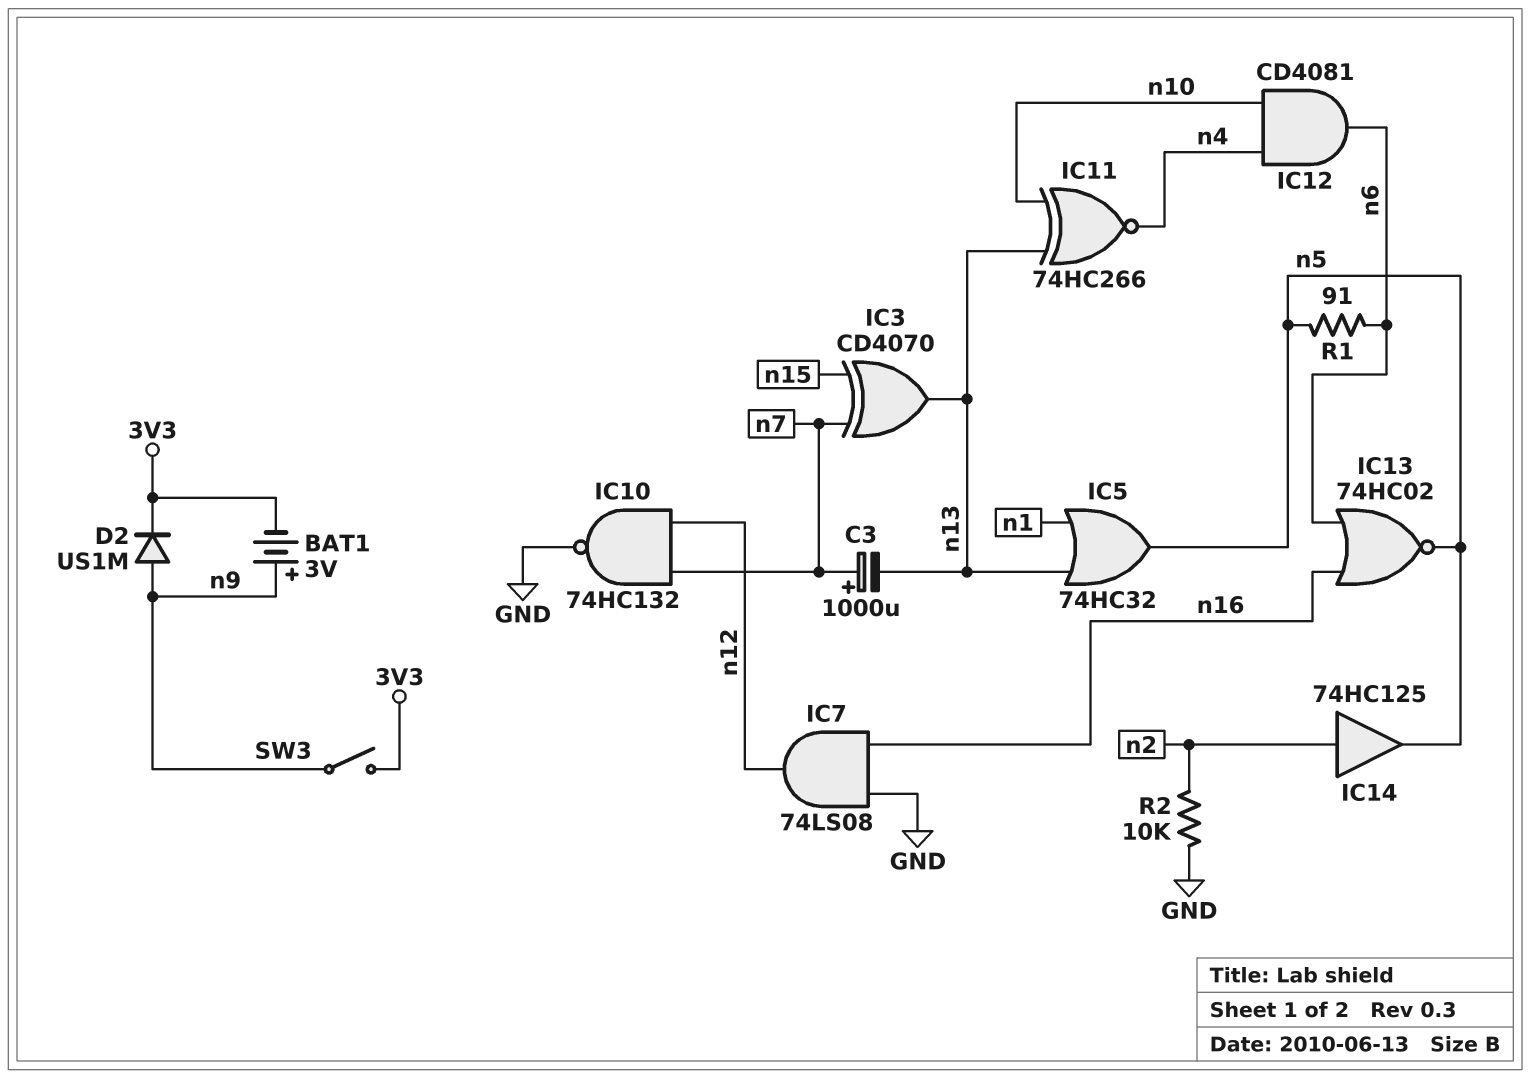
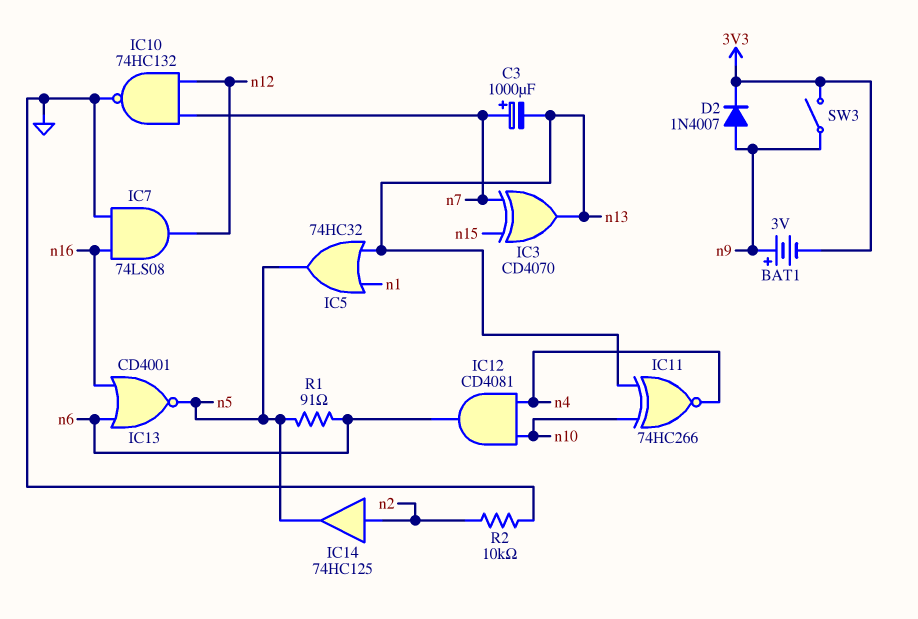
D2: diode US1M (A n9, K 3V3) -> diode 1N4007 (A n9, K 3V3)
IC13: NOR 74HC02 (in n6, in n16, out n5) -> NOR CD4001 (in n6, in n16, out n5)

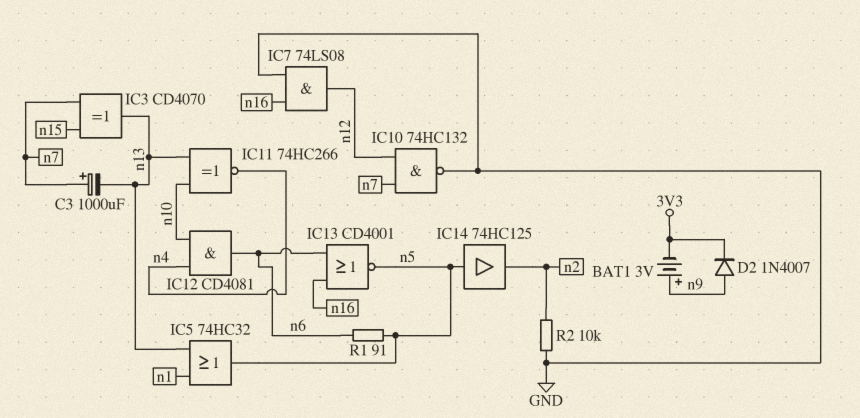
IC14: buffer 74HC125 (in n2, out n5) -> buffer 74HC125 (in n5, out n2)
SW3: switch (3V3, n9) -> none

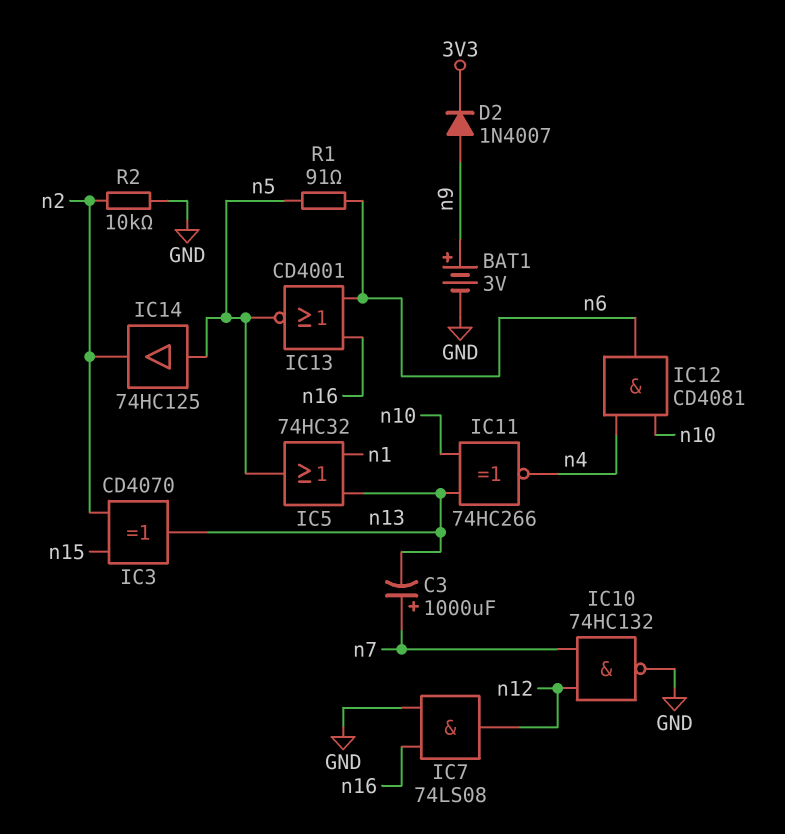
BAT1: 3V (plus n9, minus 3V3) -> 3V (plus n9, minus GND)
IC3: XOR CD4070 (in n7, in n15, out n13) -> XOR CD4070 (in n2, in n15, out n13)

